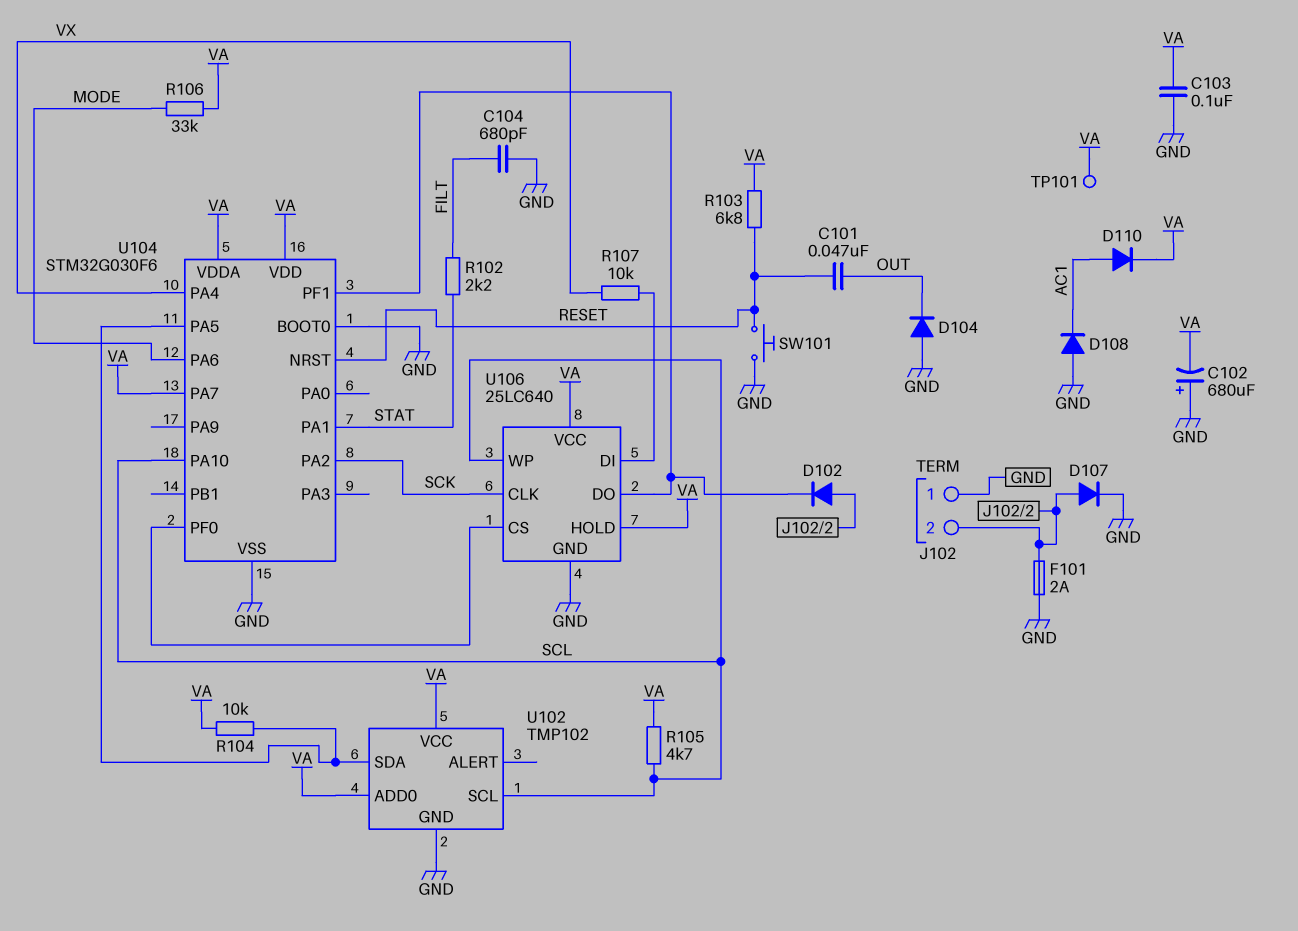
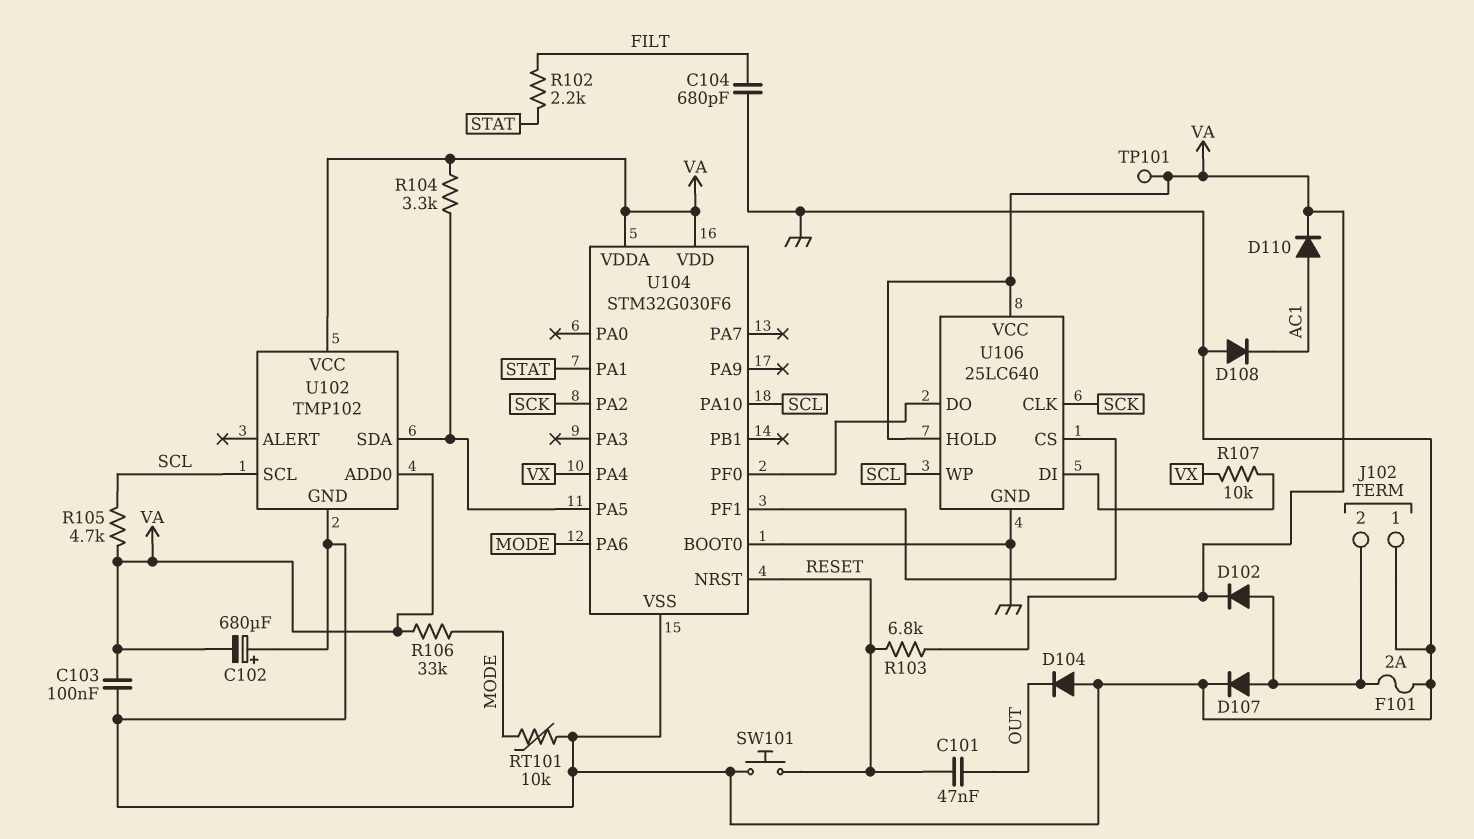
D102: diode (A J102/2, K U104/PF1) -> diode (A J102/2, K VA)
R104: 10k (U102/SDA, VA) -> 3.3k (U102/SDA, VA)
RT101: none -> 10k (GND, MODE)
U104 pin PA7: VA -> none
U106 pin CS: U104/PF0 -> U104/PF1
U106 pin DO: U104/PF1 -> U104/PF0

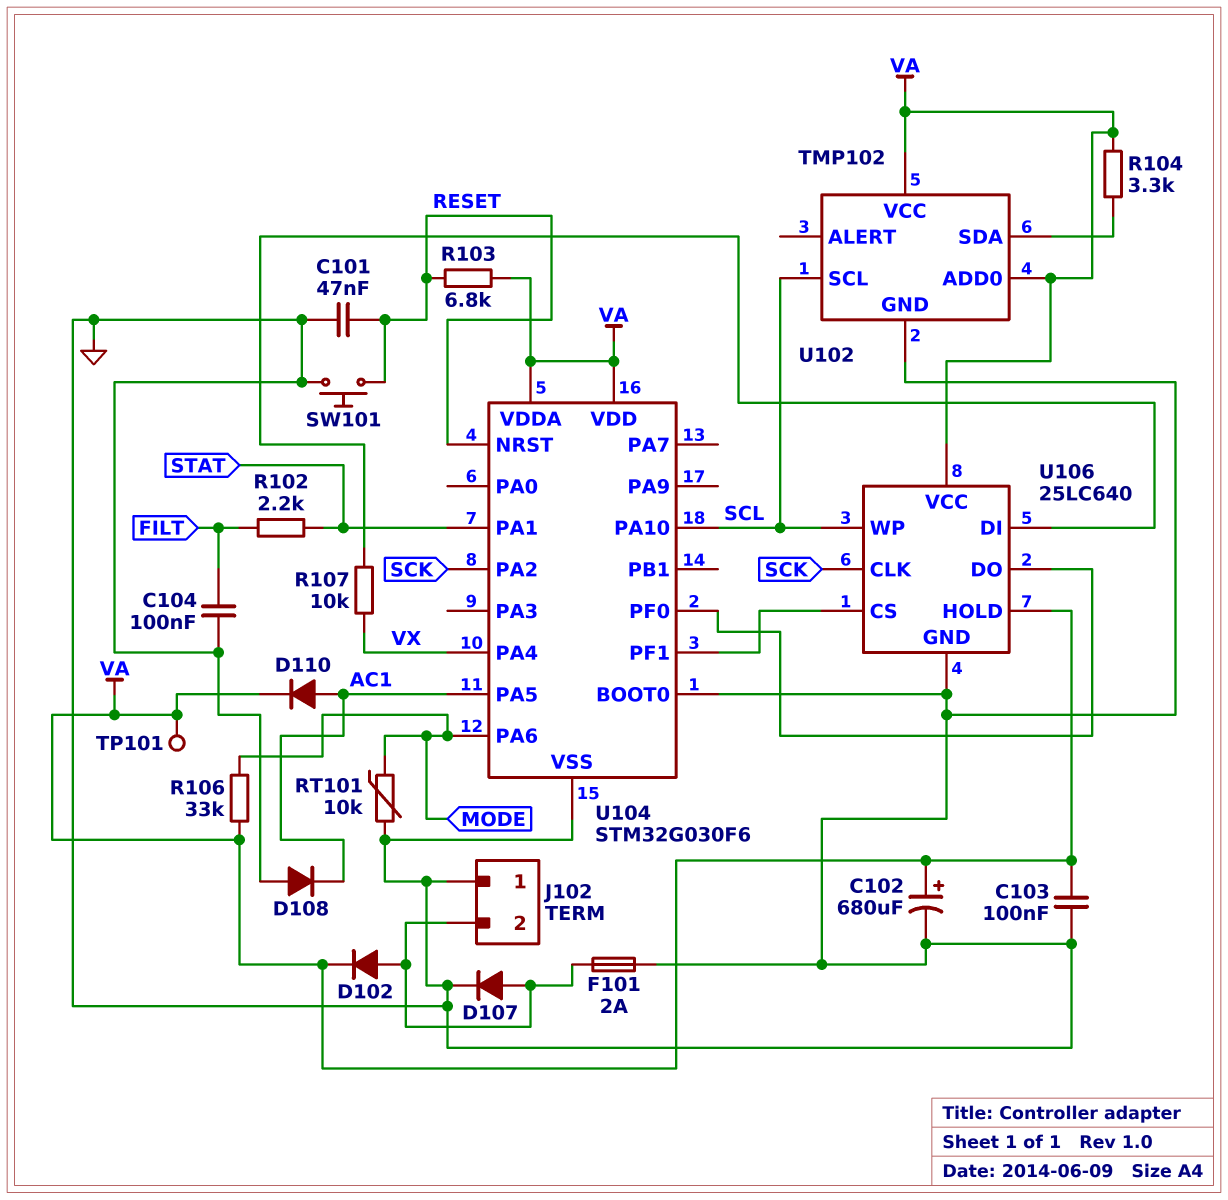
C101: 47nF (OUT, RESET) -> 47nF (GND, RESET)
C102: 680uF (plus GND, minus VA) -> 680uF (plus VA, minus GND)
C104: 680pF (FILT, GND) -> 100nF (FILT, GND)
D104: diode (A GND, K OUT) -> none
R105: 4.7k (SCL, VA) -> none
U104 pin PA5: U102/SDA -> AC1

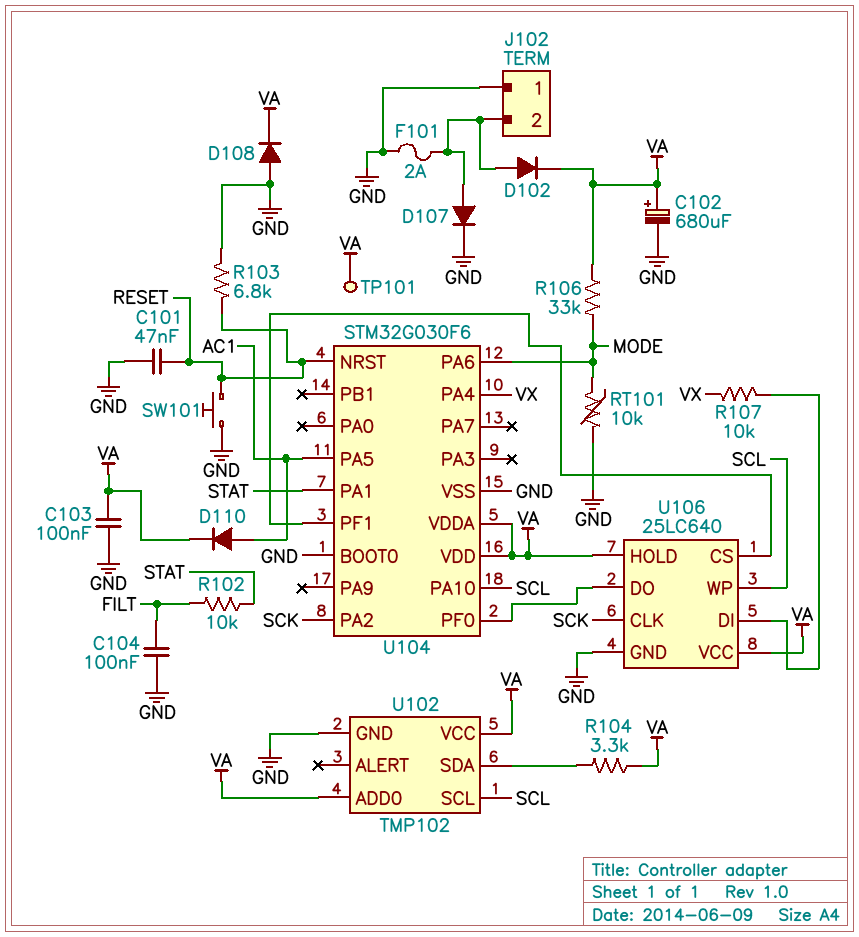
D108: diode (A GND, K AC1) -> diode (A GND, K VA)
R102: 2.2k (FILT, STAT) -> 10k (FILT, STAT)
R103: 6.8k (RESET, VA) -> 6.8k (GND, RESET)

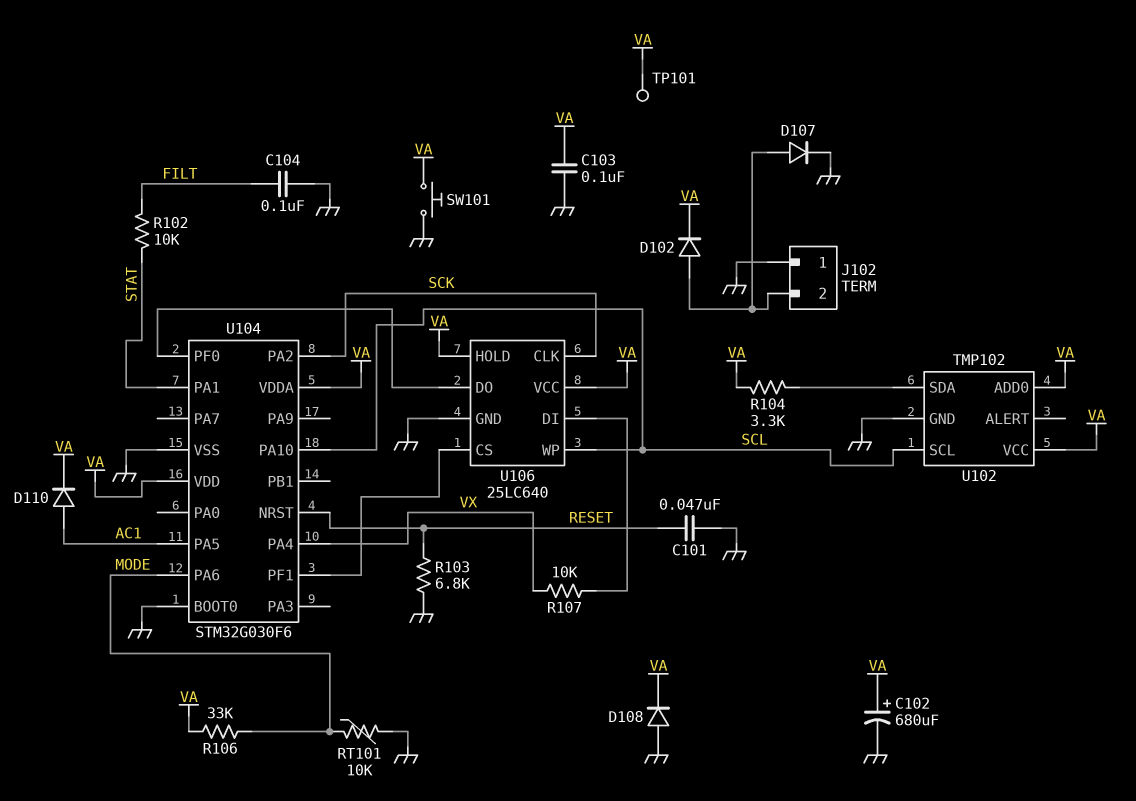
F101: 2A (GND, J102/2) -> none
SW101: button (GND, RESET) -> button (GND, VA)

